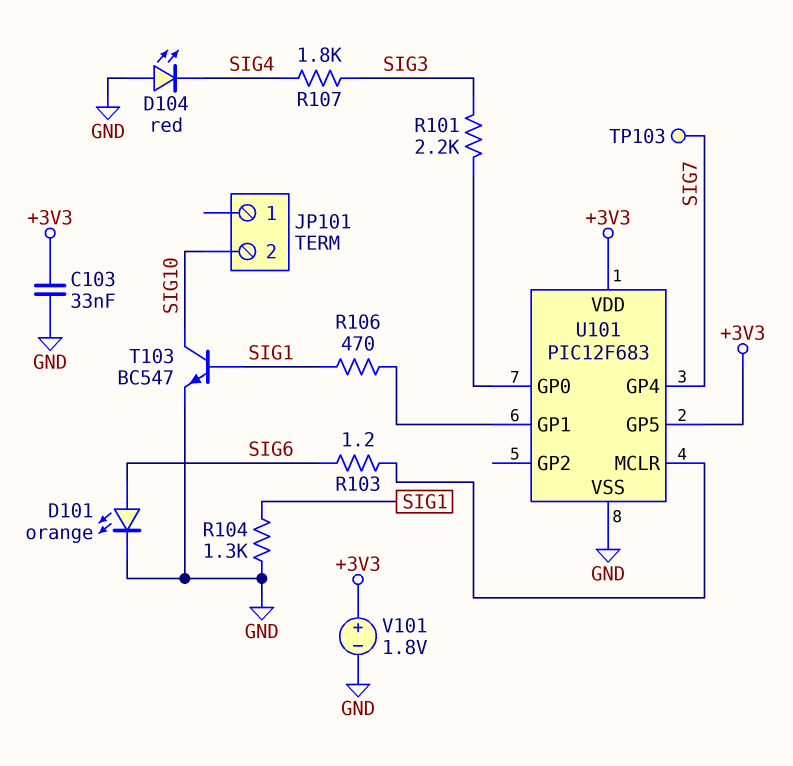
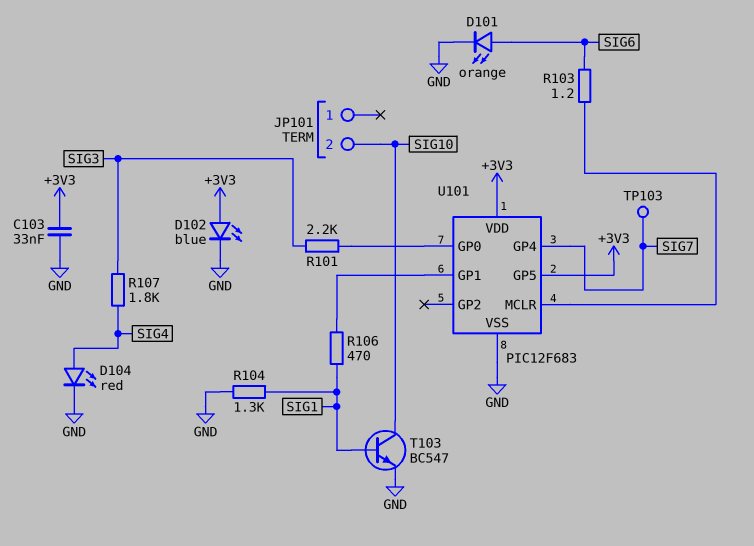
D102: none -> LED blue (A +3V3, K GND)
D104: LED red (A GND, K SIG4) -> LED red (A SIG4, K GND)
V101: 1.8V (plus +3V3, minus GND) -> none

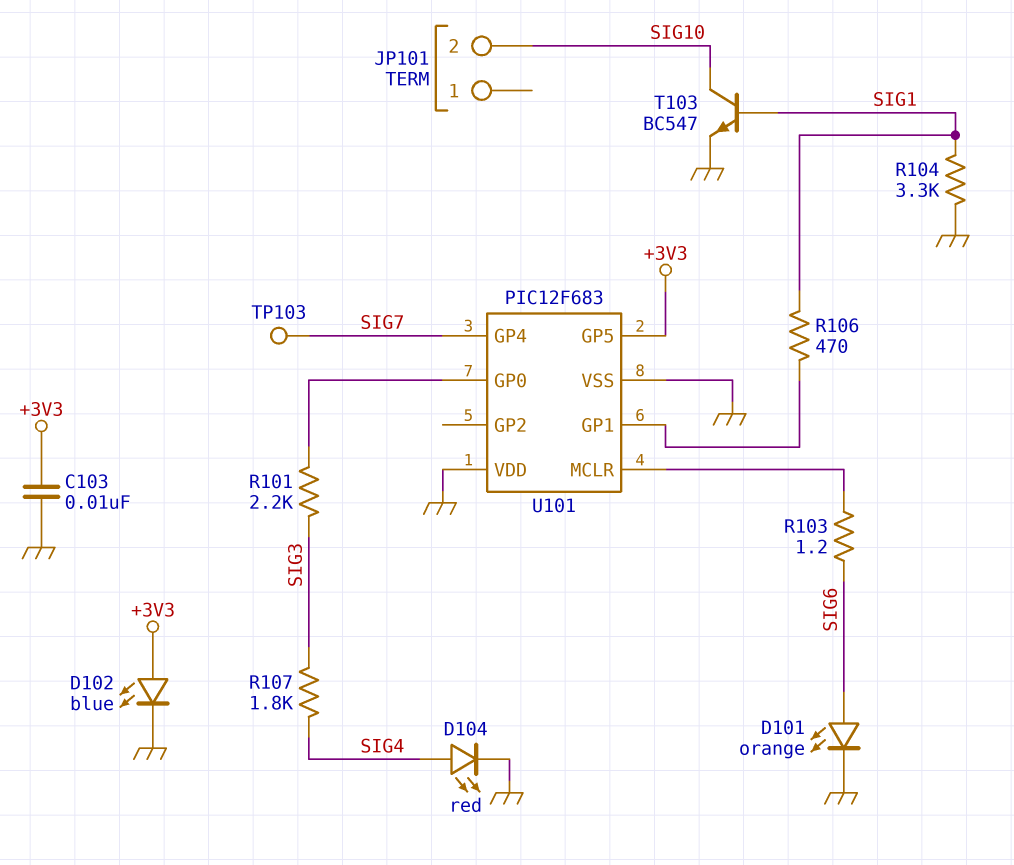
C103: 33nF (+3V3, GND) -> 10nF (+3V3, GND)
R104: 1.3k (GND, SIG1) -> 3.3k (GND, SIG1)
U101 pin VDD: +3V3 -> GND

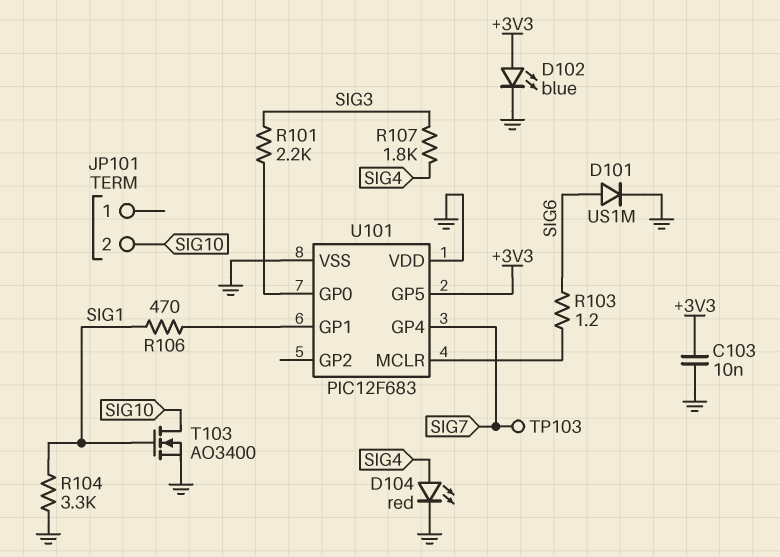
D101: LED orange (A SIG6, K GND) -> diode US1M (A SIG6, K GND)
T103: NPN BC547 (B SIG1, C SIG10, E GND) -> NMOS AO3400 (G SIG1, D SIG10, S GND)

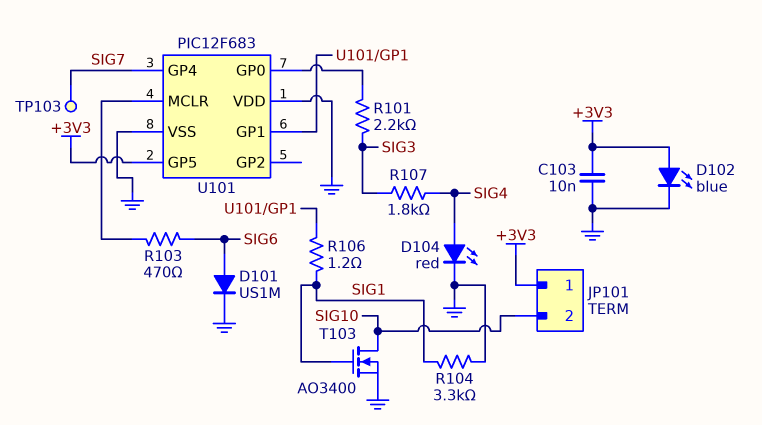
JP101 pin 1: none -> +3V3
R103: 1.2 (SIG6, U101/MCLR) -> 470 (SIG6, U101/MCLR)
R106: 470 (SIG1, U101/GP1) -> 1.2 (SIG1, U101/GP1)

